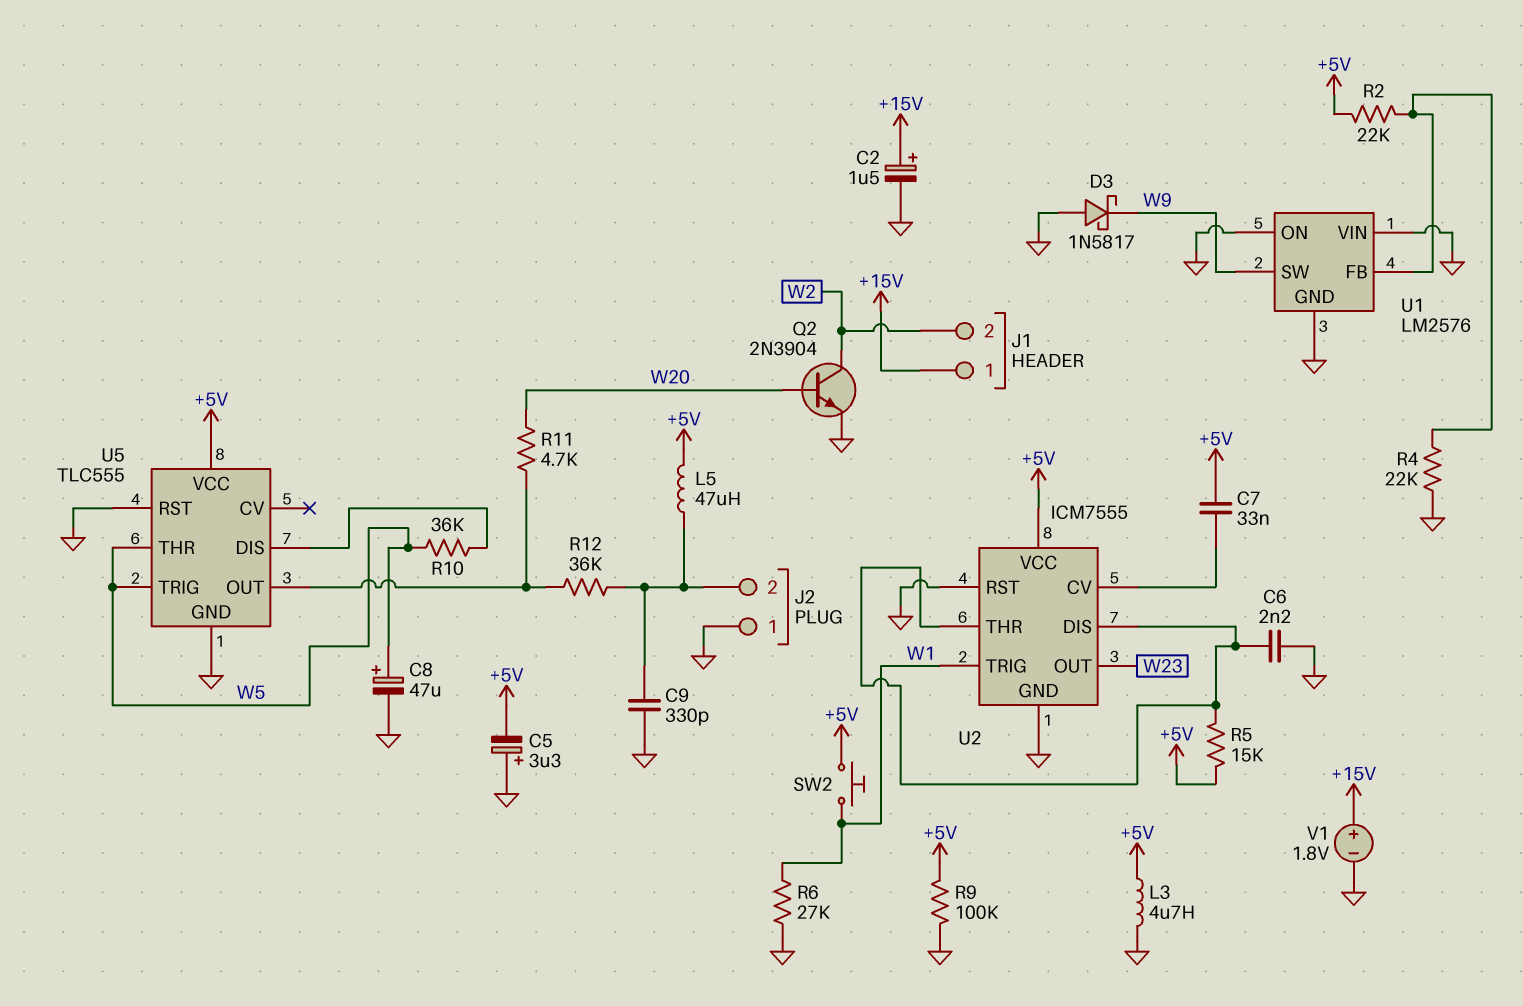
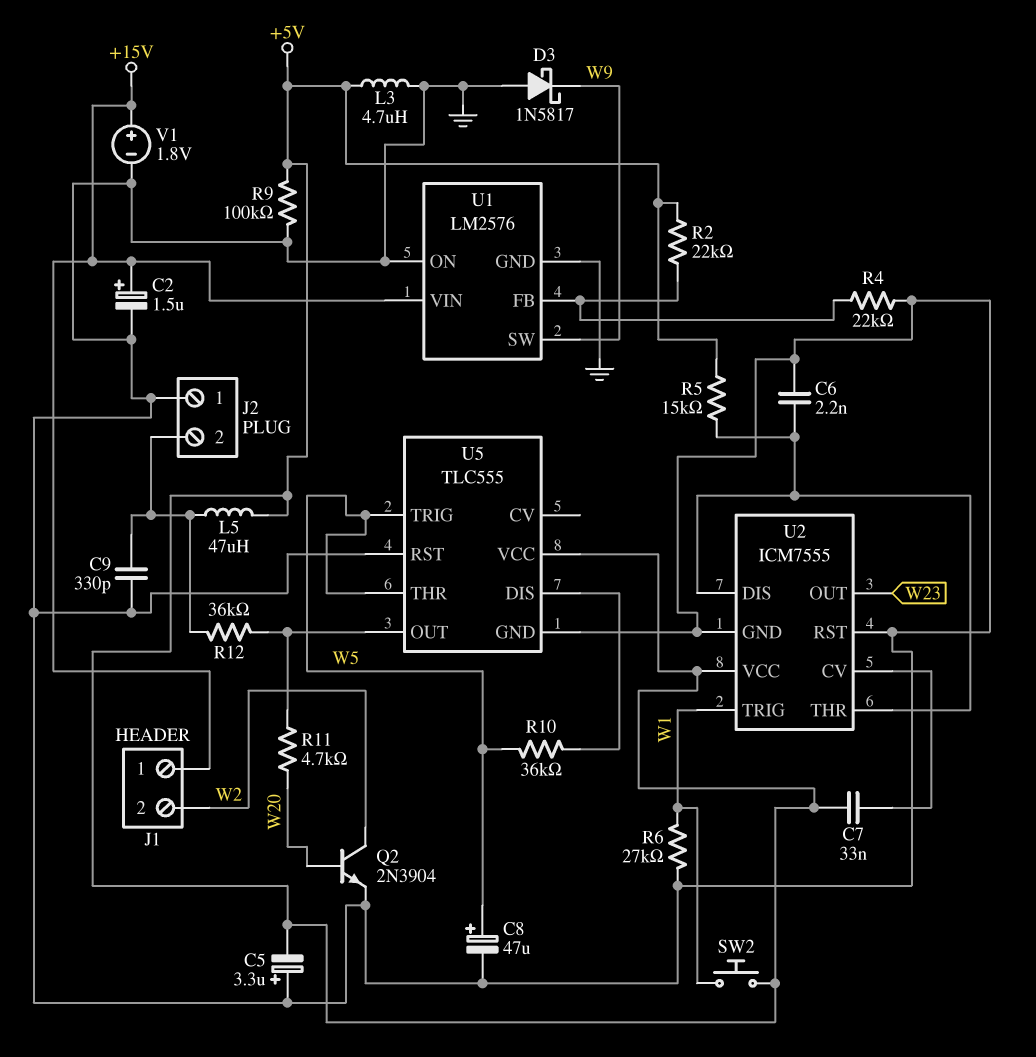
U1 pin VIN: GND -> +15V

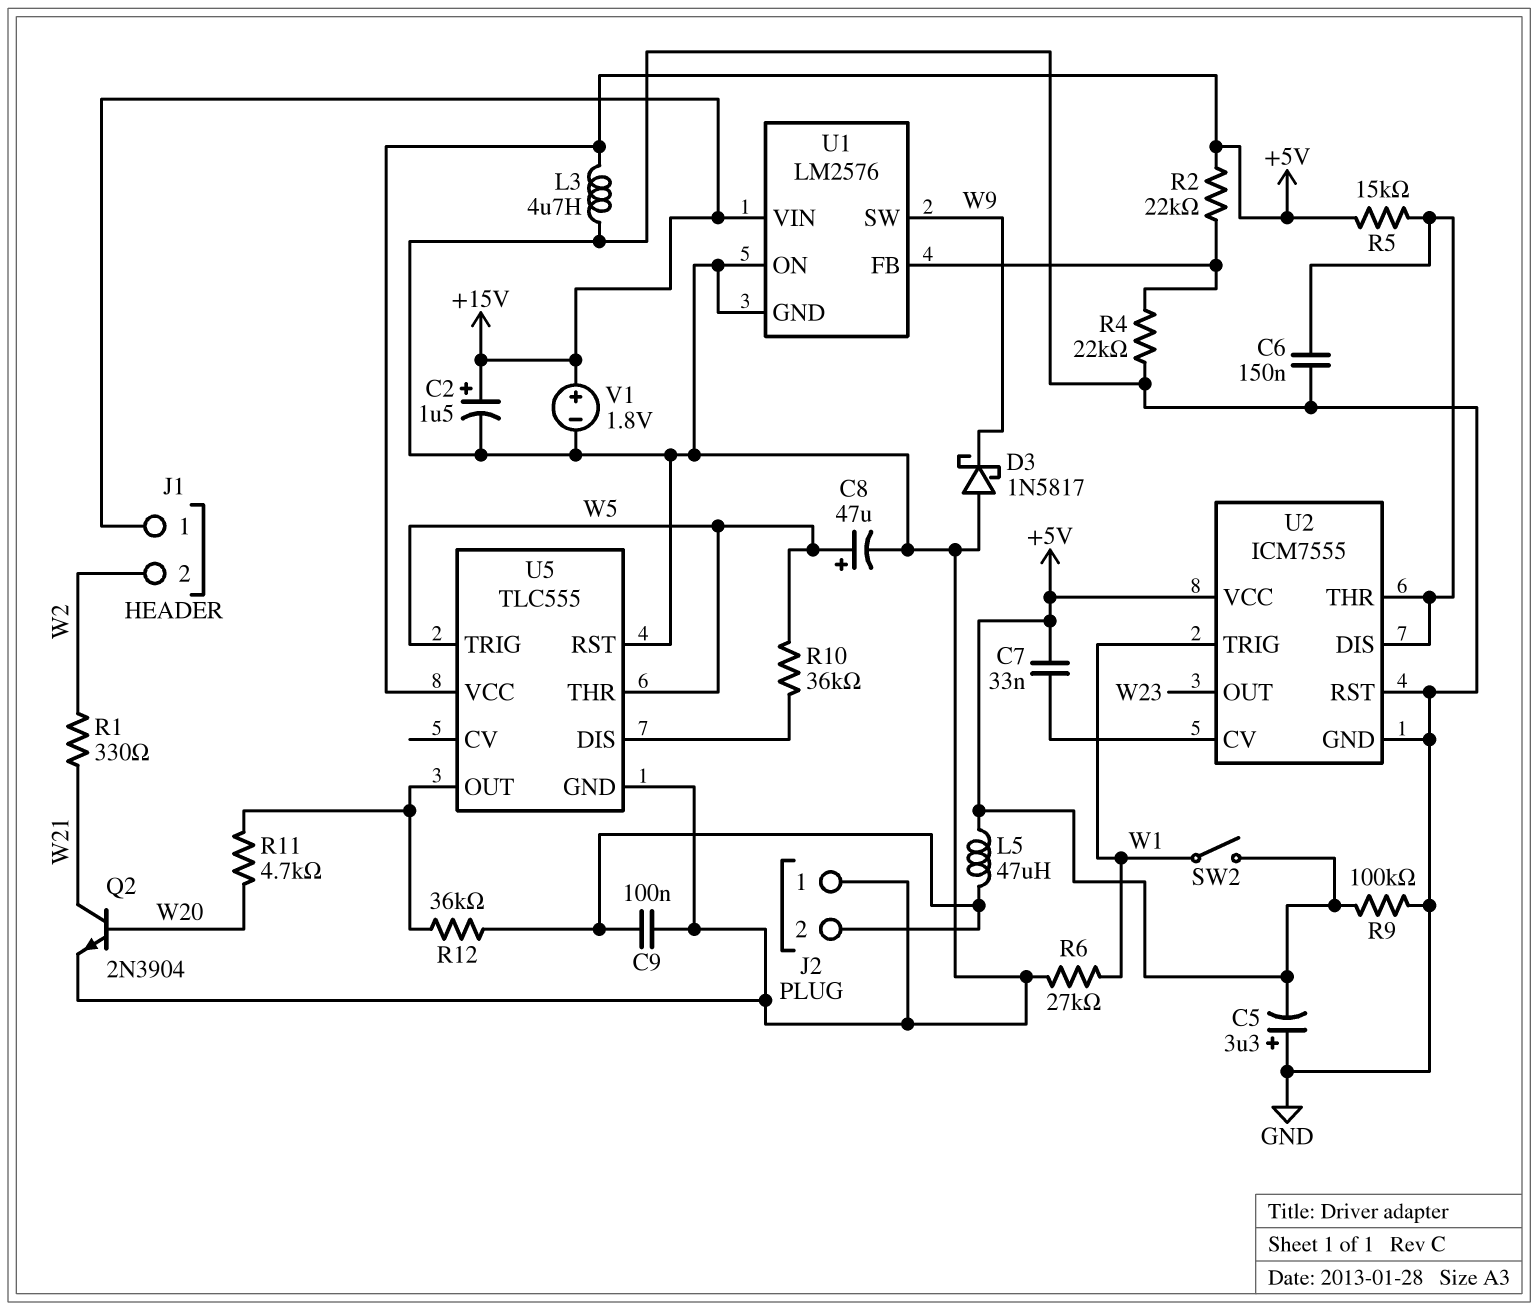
C6: 2.2nF (GND, U2/DIS) -> 150nF (GND, U2/DIS)
C9: 330pF (GND, J2/2) -> 100nF (GND, J2/2)
Q2: NPN 2N3904 (B W20, C W2, E GND) -> NPN 2N3904 (B W20, C W21, E GND)
R1: none -> 330 (W2, W21)
SW2: button (+5V, W1) -> switch (+5V, W1)

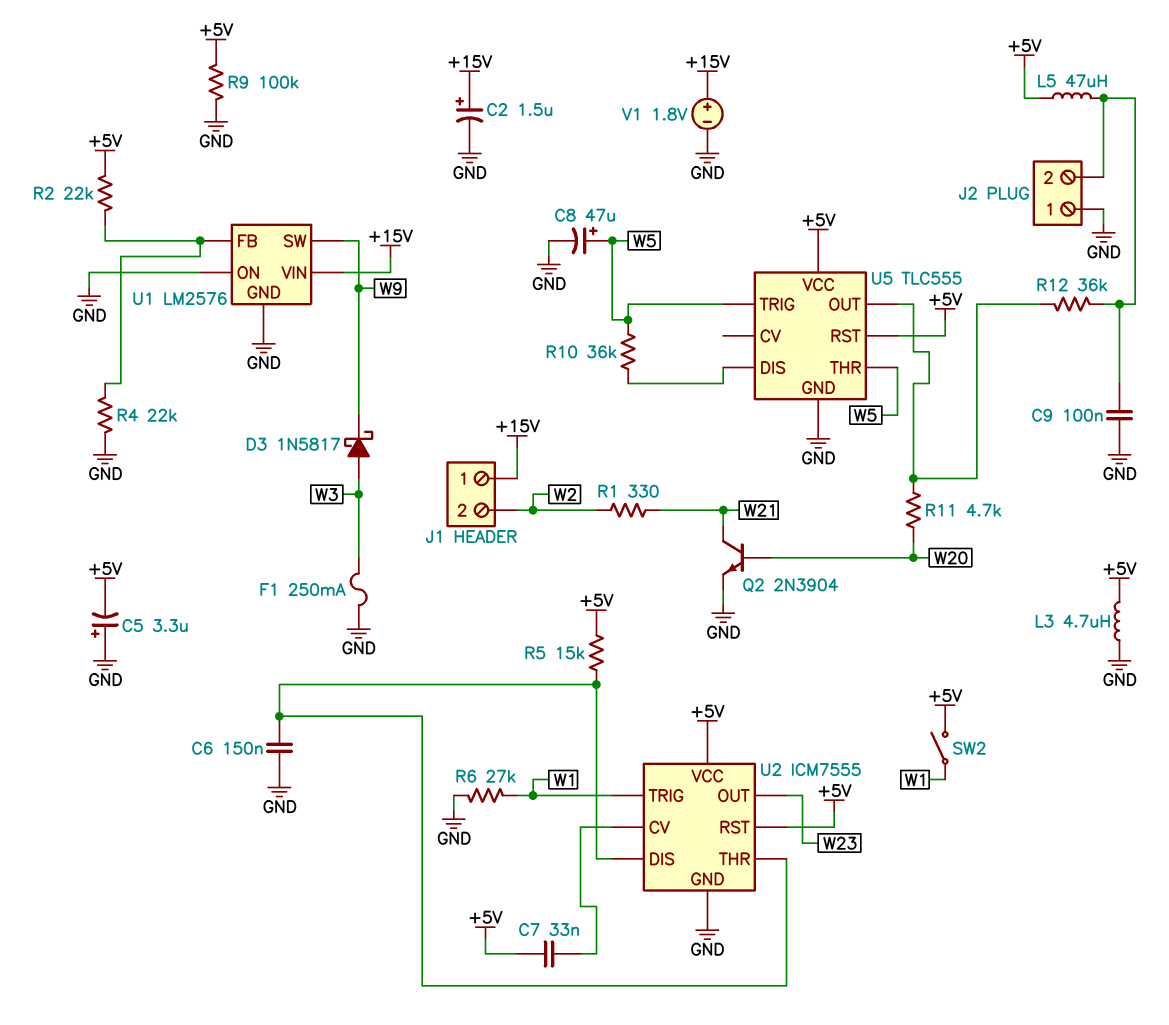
D3: schottky 1N5817 (A GND, K W9) -> schottky 1N5817 (A W3, K W9)
F1: none -> 250mA (GND, W3)
U2 pin RST: GND -> +5V
U5 pin RST: GND -> +5V

